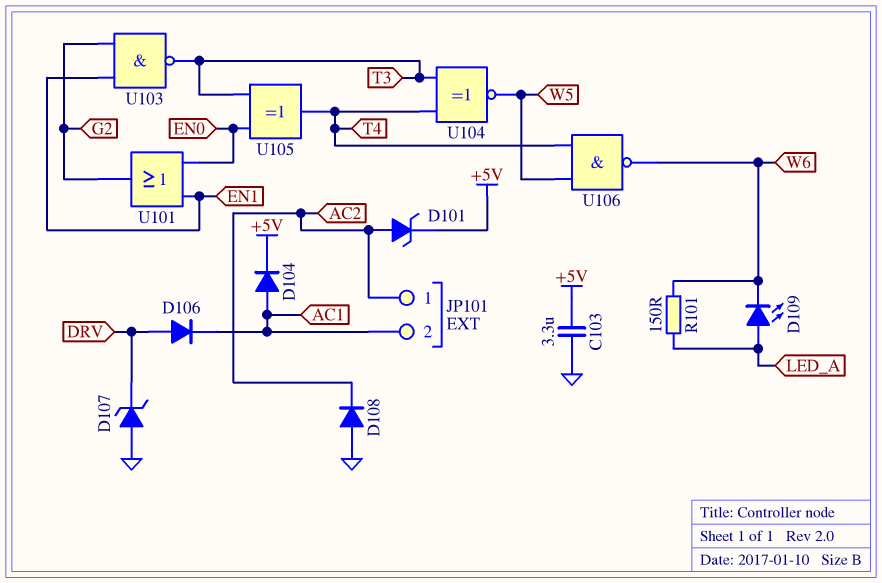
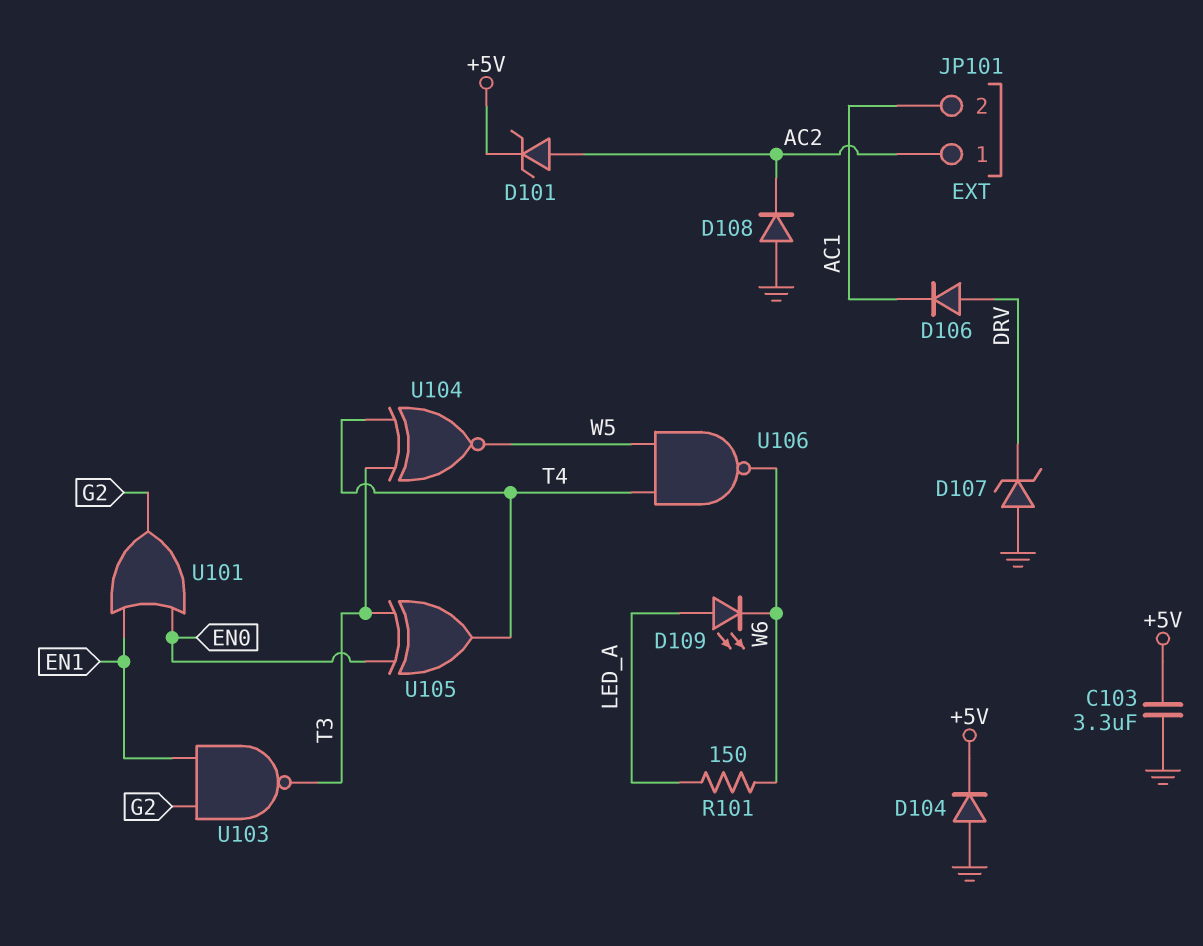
D104: diode (A AC1, K +5V) -> diode (A GND, K +5V)

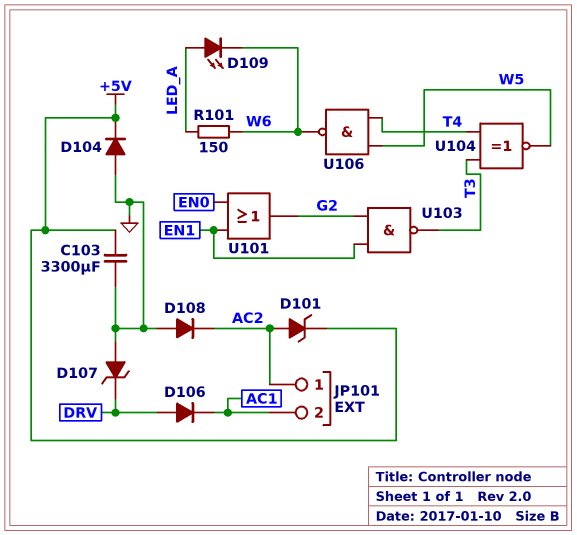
C103: 3.3uF (+5V, GND) -> 3300uF (+5V, GND)
U105: XOR (in EN0, in T3, out T4) -> none

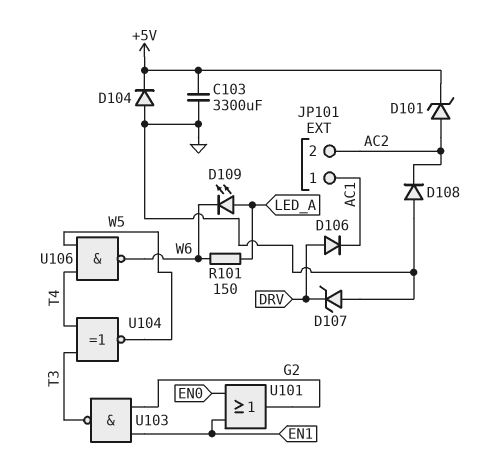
JP101 pin 1: AC2 -> AC1
JP101 pin 2: AC1 -> AC2

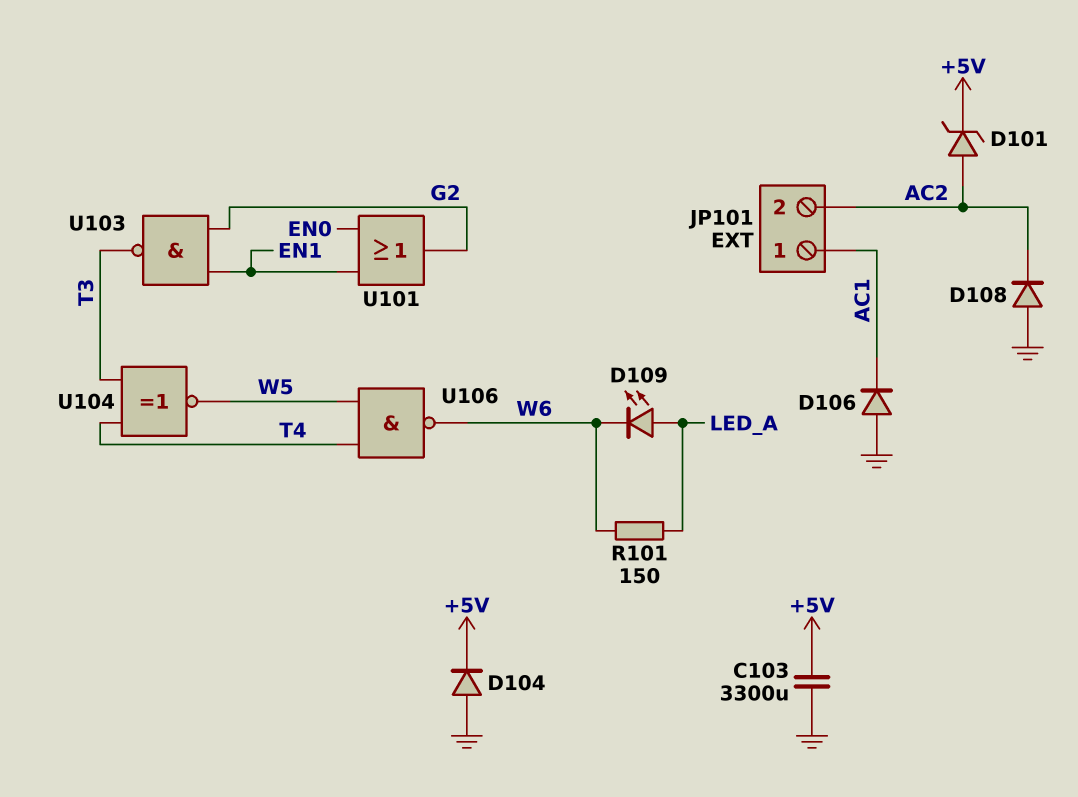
D106: diode (A DRV, K AC1) -> diode (A GND, K AC1)
D107: zener (A GND, K DRV) -> none

